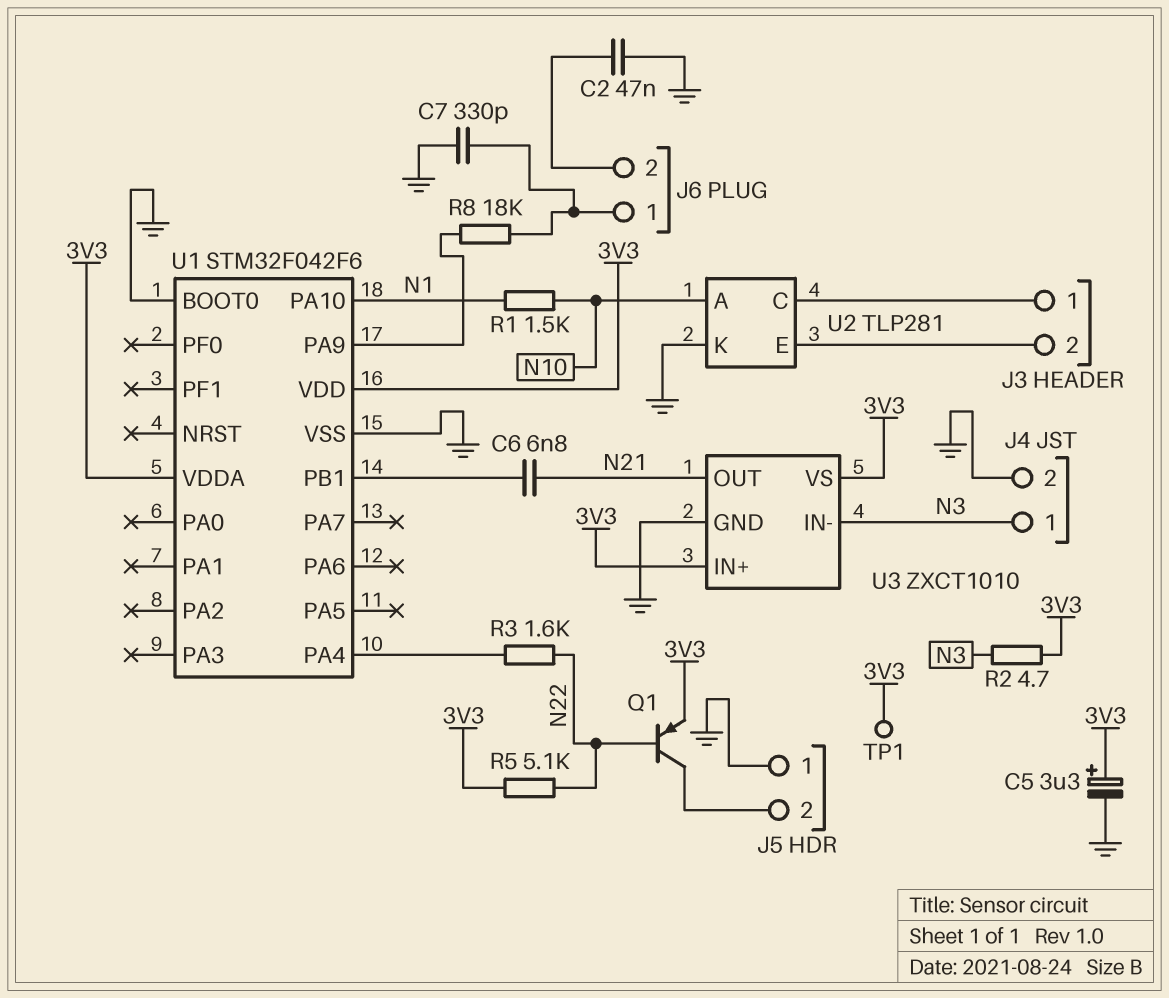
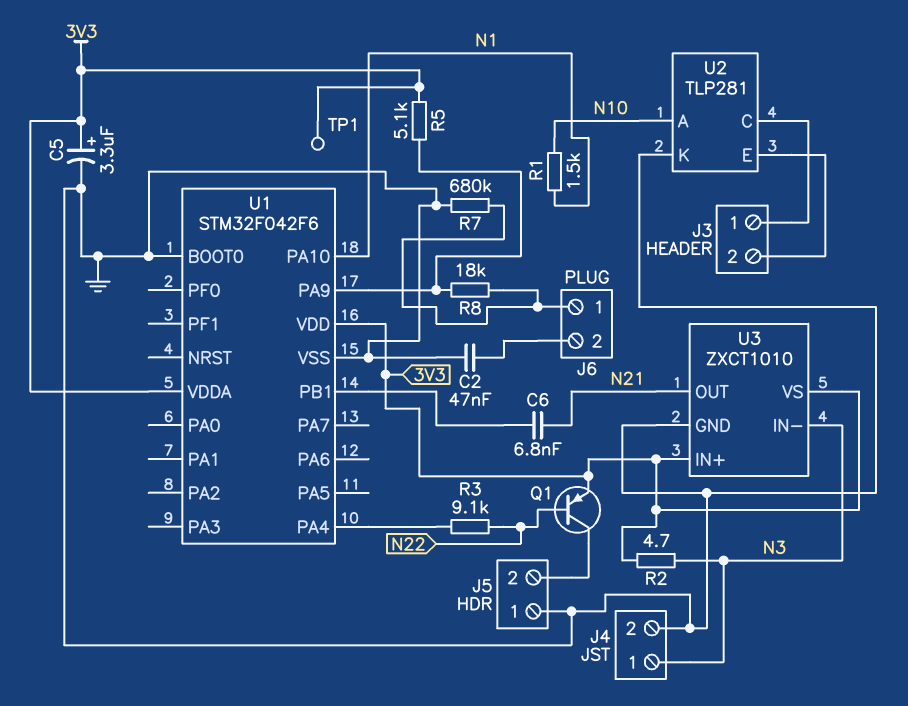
C7: 330pF (GND, J6/1) -> none
R3: 1.6k (N22, U1/PA4) -> 9.1k (N22, U1/PA4)
R5: 5.1k (3V3, N22) -> 5.1k (3V3, U1/PA9)
R7: none -> 680k (GND, J6/1)

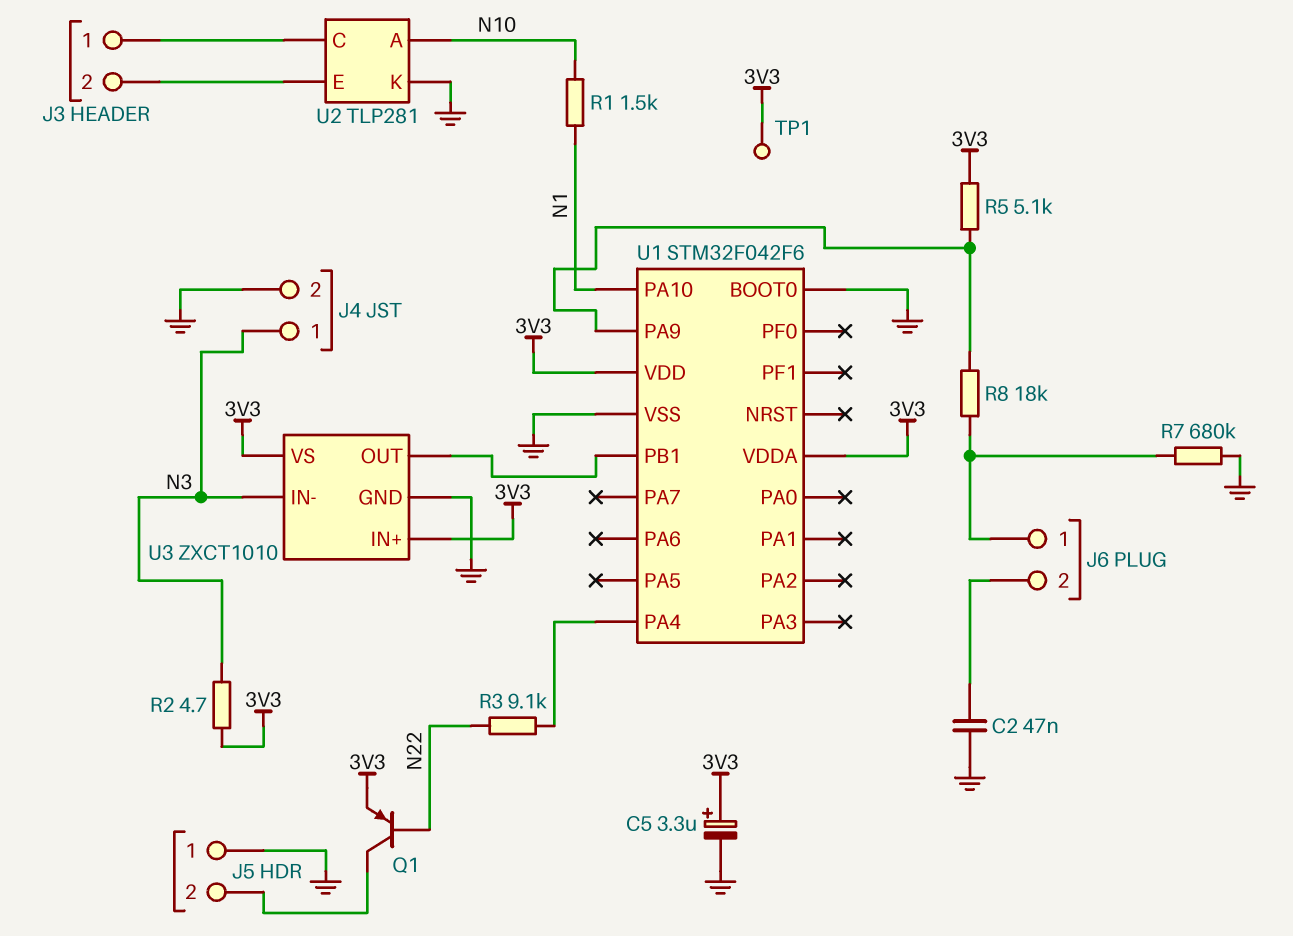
C6: 6.8nF (N21, U1/PB1) -> none
U3 pin OUT: N21 -> U1/PB1

